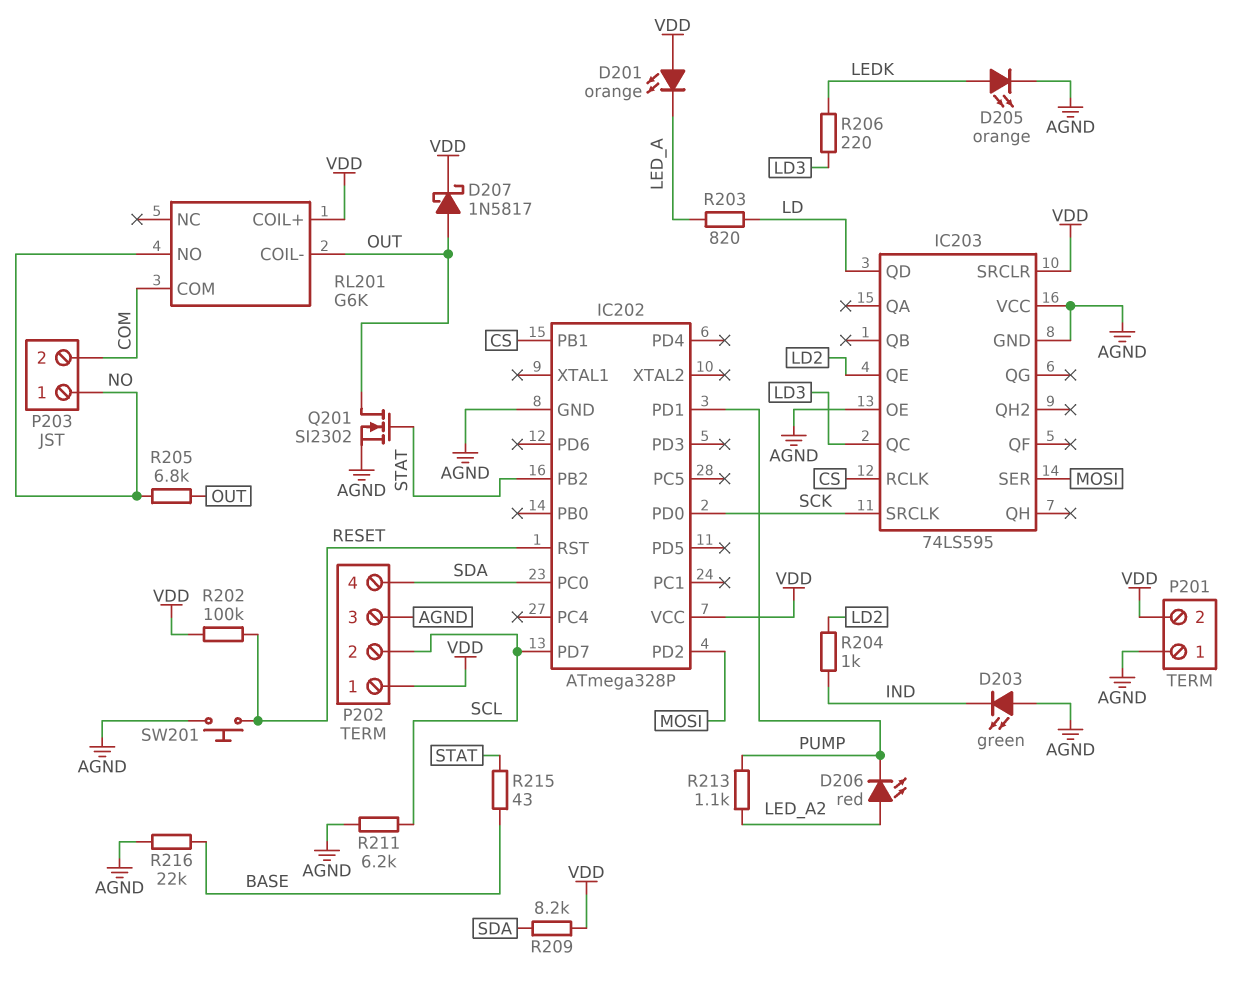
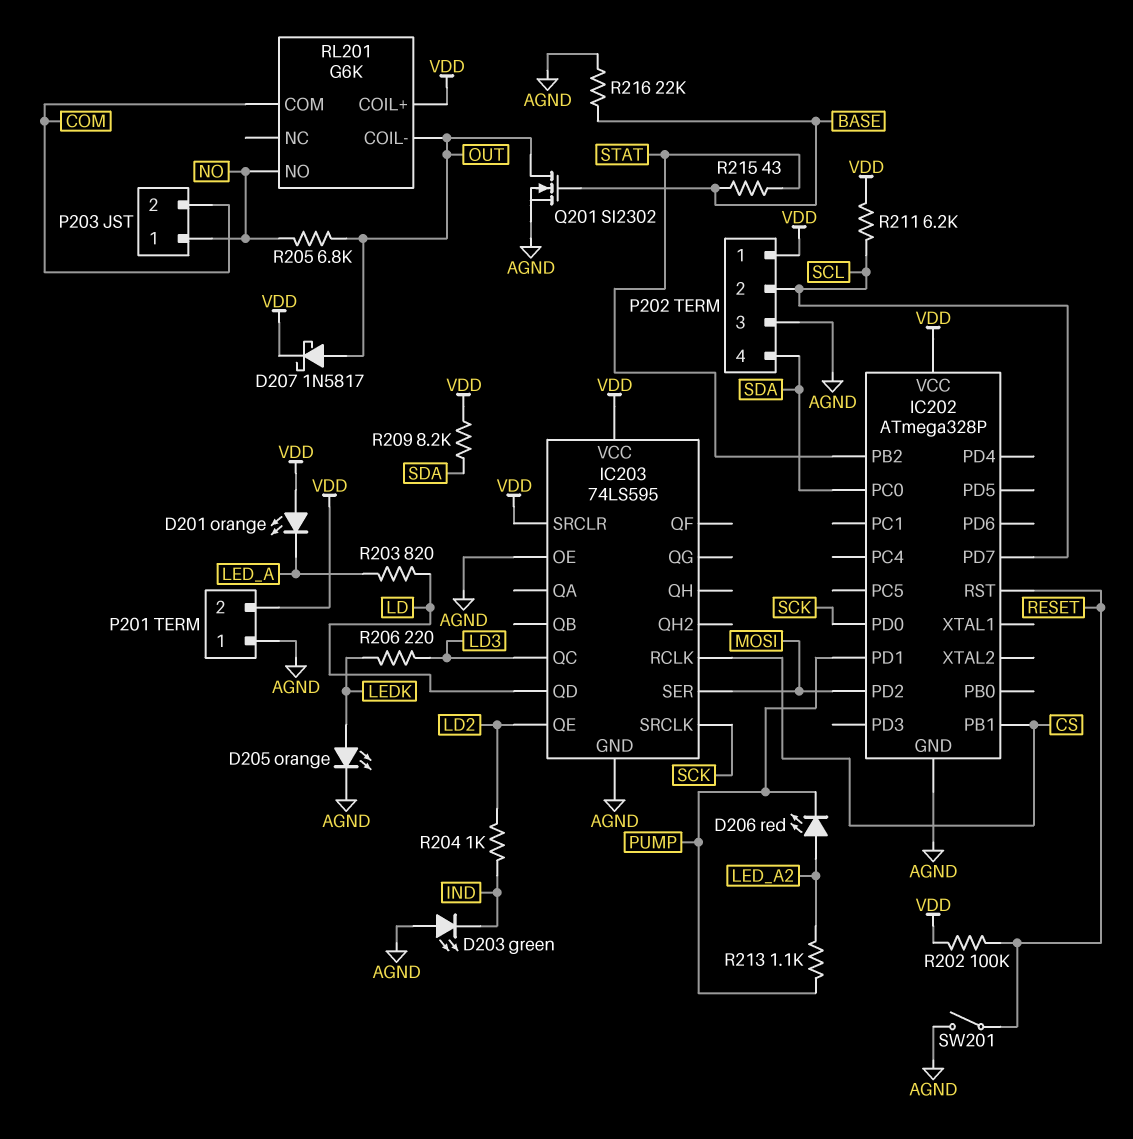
IC203 pin VCC: AGND -> VDD
Q201: NMOS SI2302 (G STAT, D OUT, S AGND) -> NMOS SI2302 (G BASE, D OUT, S AGND)
R211: 6.2k (AGND, SCL) -> 6.2k (SCL, VDD)
SW201: button (AGND, RESET) -> switch (AGND, RESET)

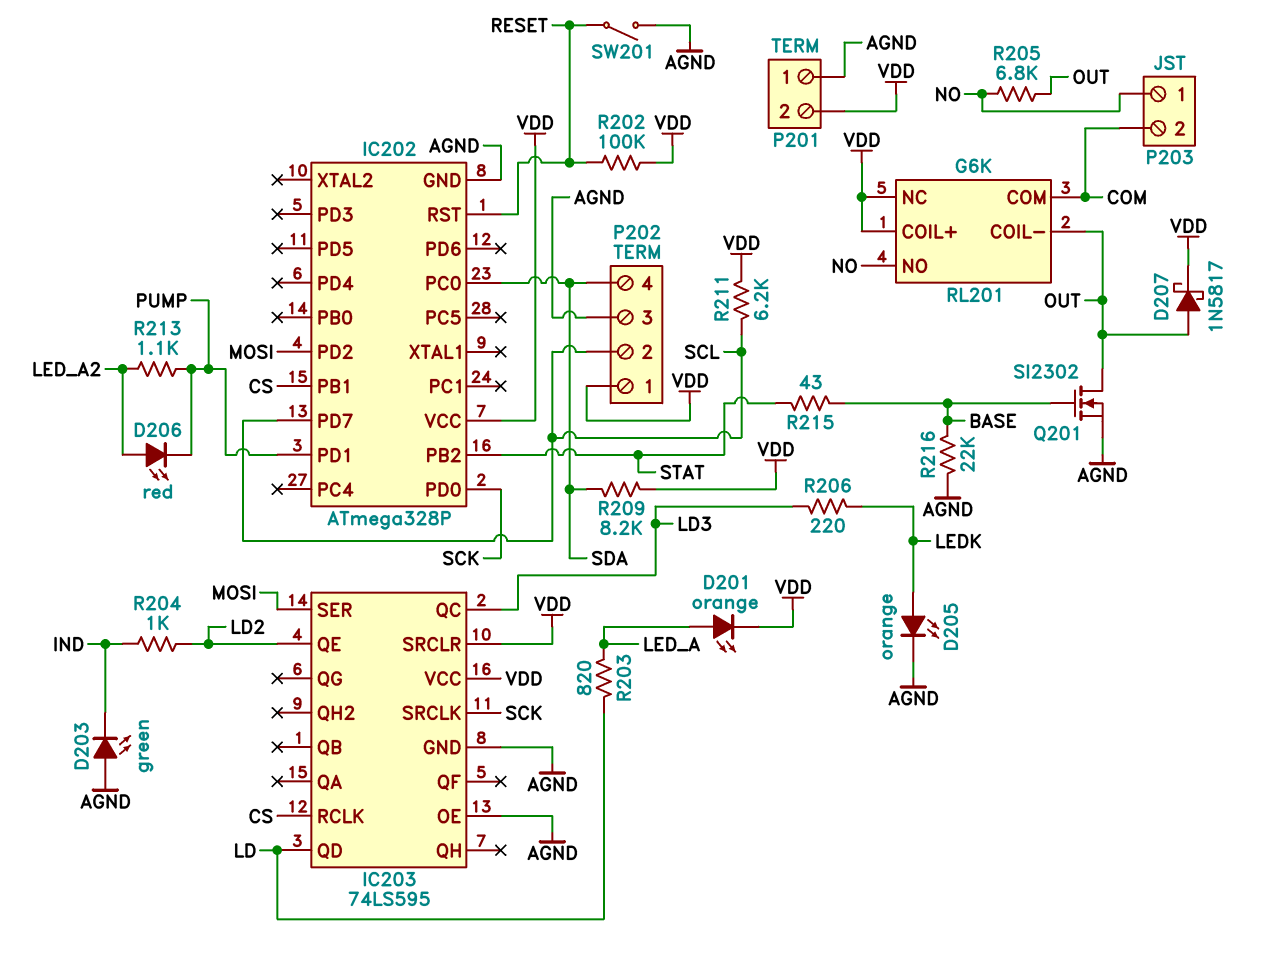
D201: LED orange (A VDD, K LED_A) -> LED orange (A LED_A, K VDD)
RL201 pin NC: none -> VDD

